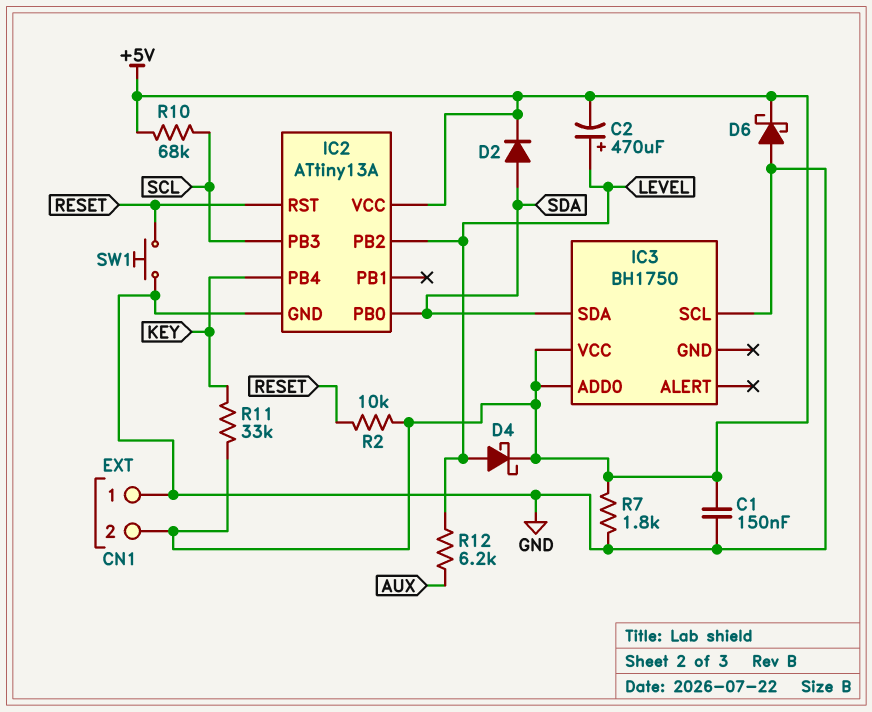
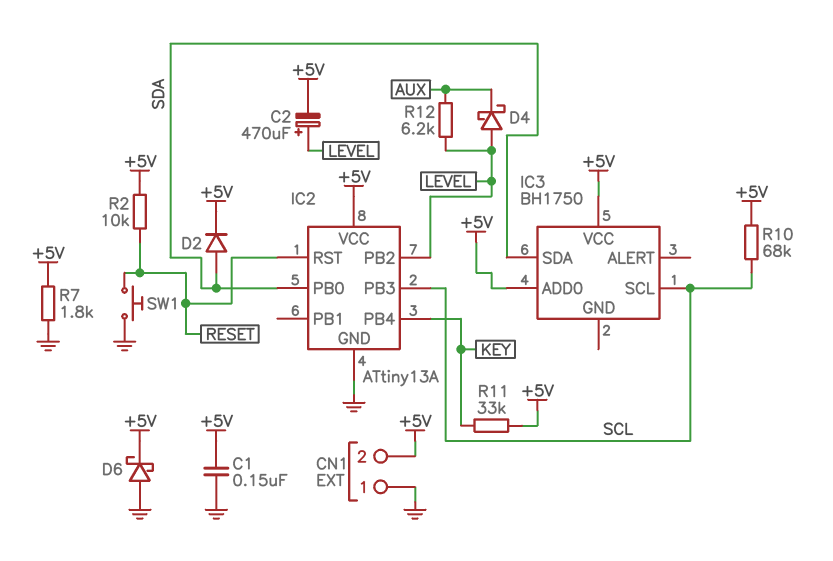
D4: schottky (A LEVEL, K +5V) -> schottky (A LEVEL, K AUX)
IC3 pin SCL: GND -> SCL

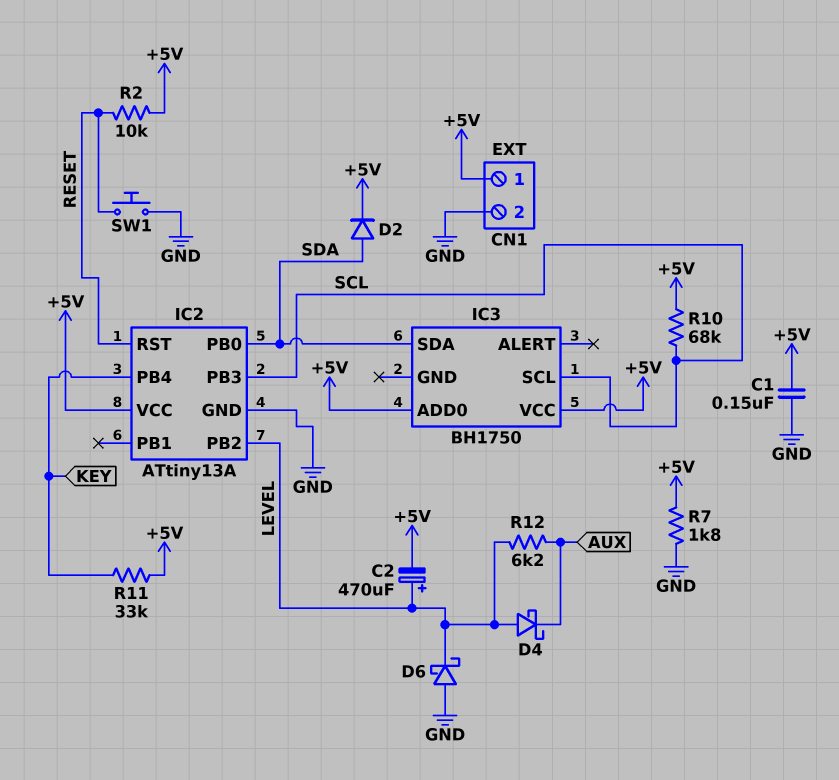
CN1 pin 1: GND -> +5V
CN1 pin 2: +5V -> GND
D6: schottky (A GND, K +5V) -> schottky (A GND, K LEVEL)

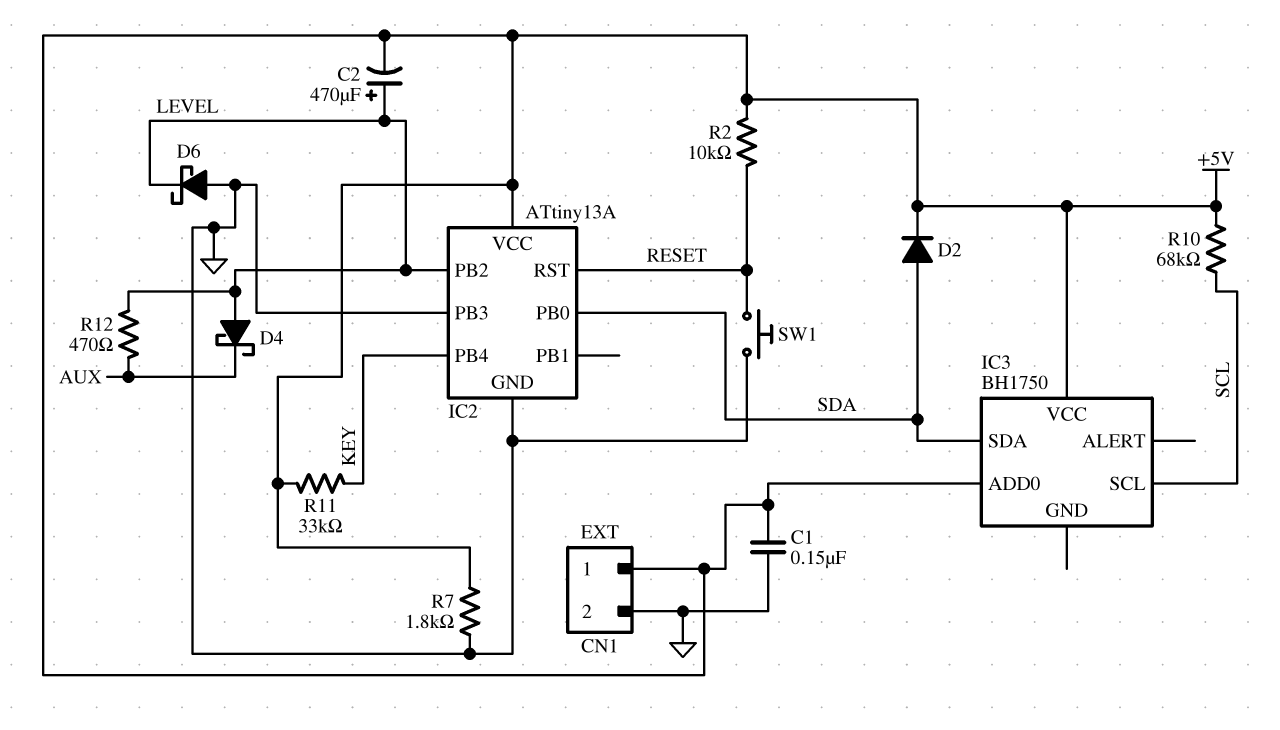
IC2 pin PB3: SCL -> GND
R12: 6.2k (AUX, LEVEL) -> 470 (AUX, LEVEL)

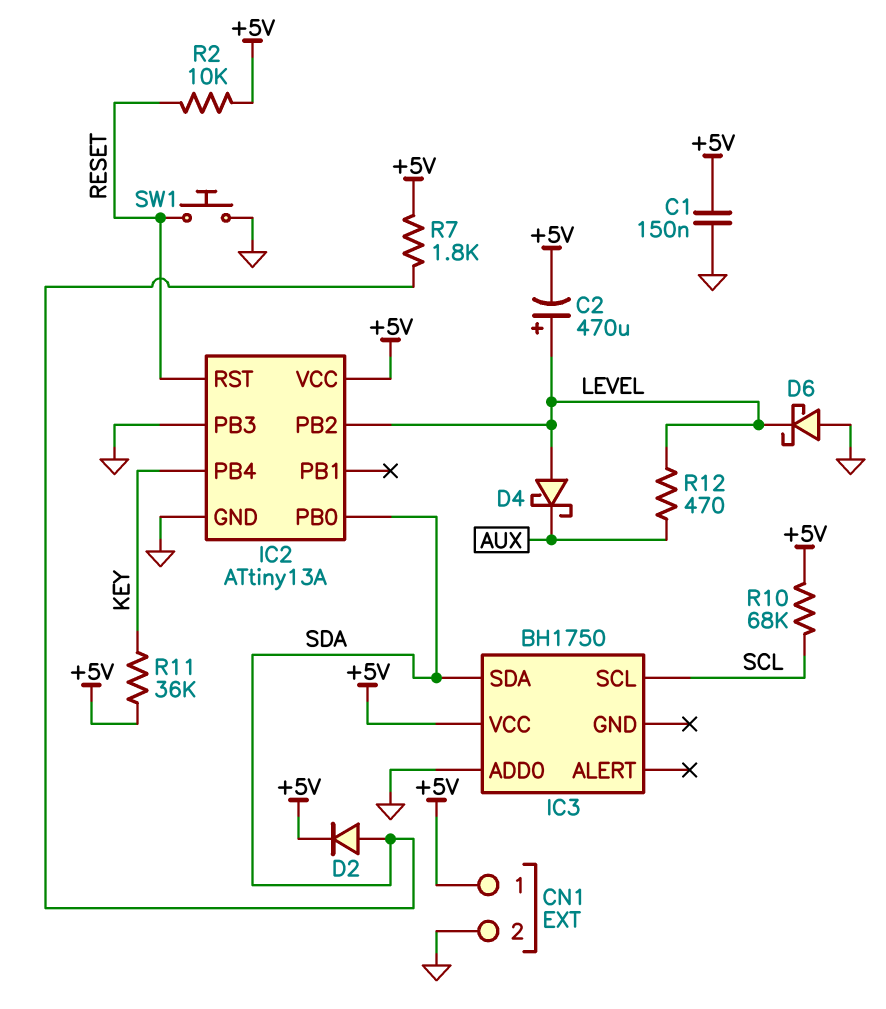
IC3 pin ADD0: +5V -> GND
R7: 1.8k (+5V, GND) -> 1.8k (+5V, SDA)
R11: 33k (+5V, KEY) -> 36k (+5V, KEY)

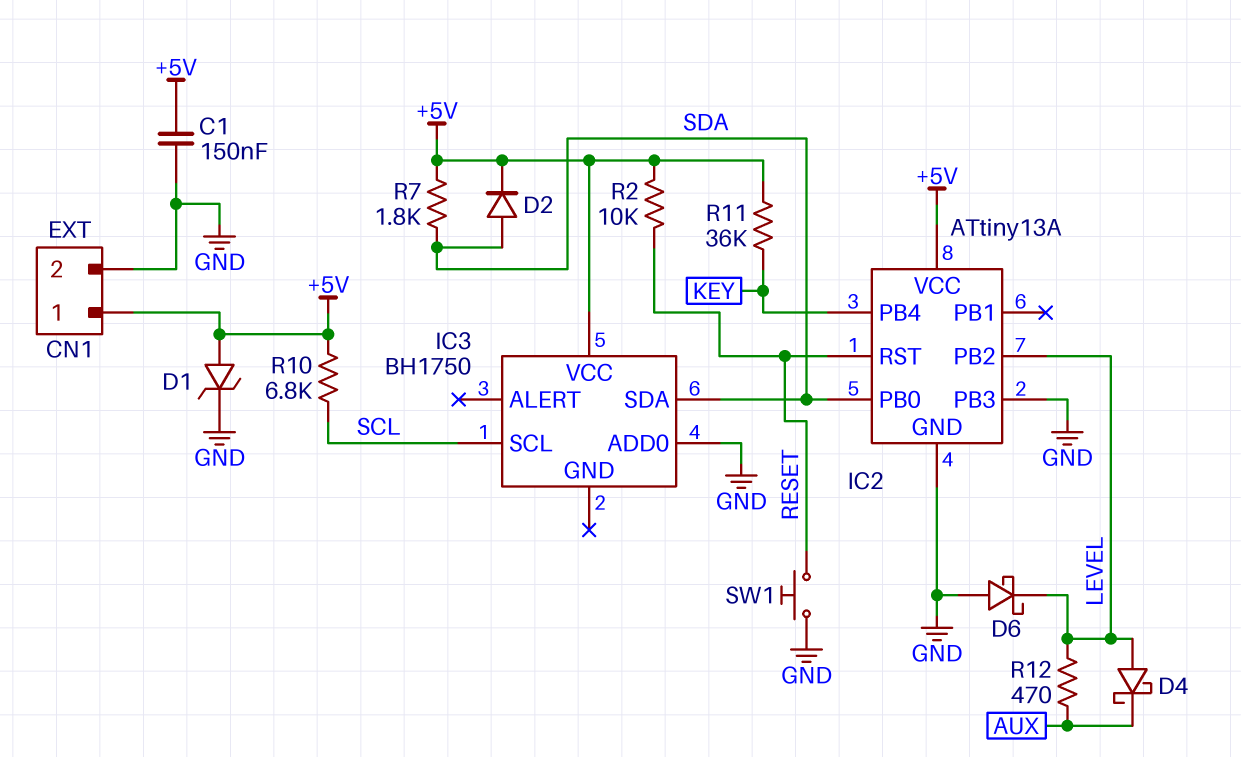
C2: 470uF (plus LEVEL, minus +5V) -> none
D1: none -> zener (A +5V, K GND)
R10: 68k (+5V, SCL) -> 6.8k (+5V, SCL)

